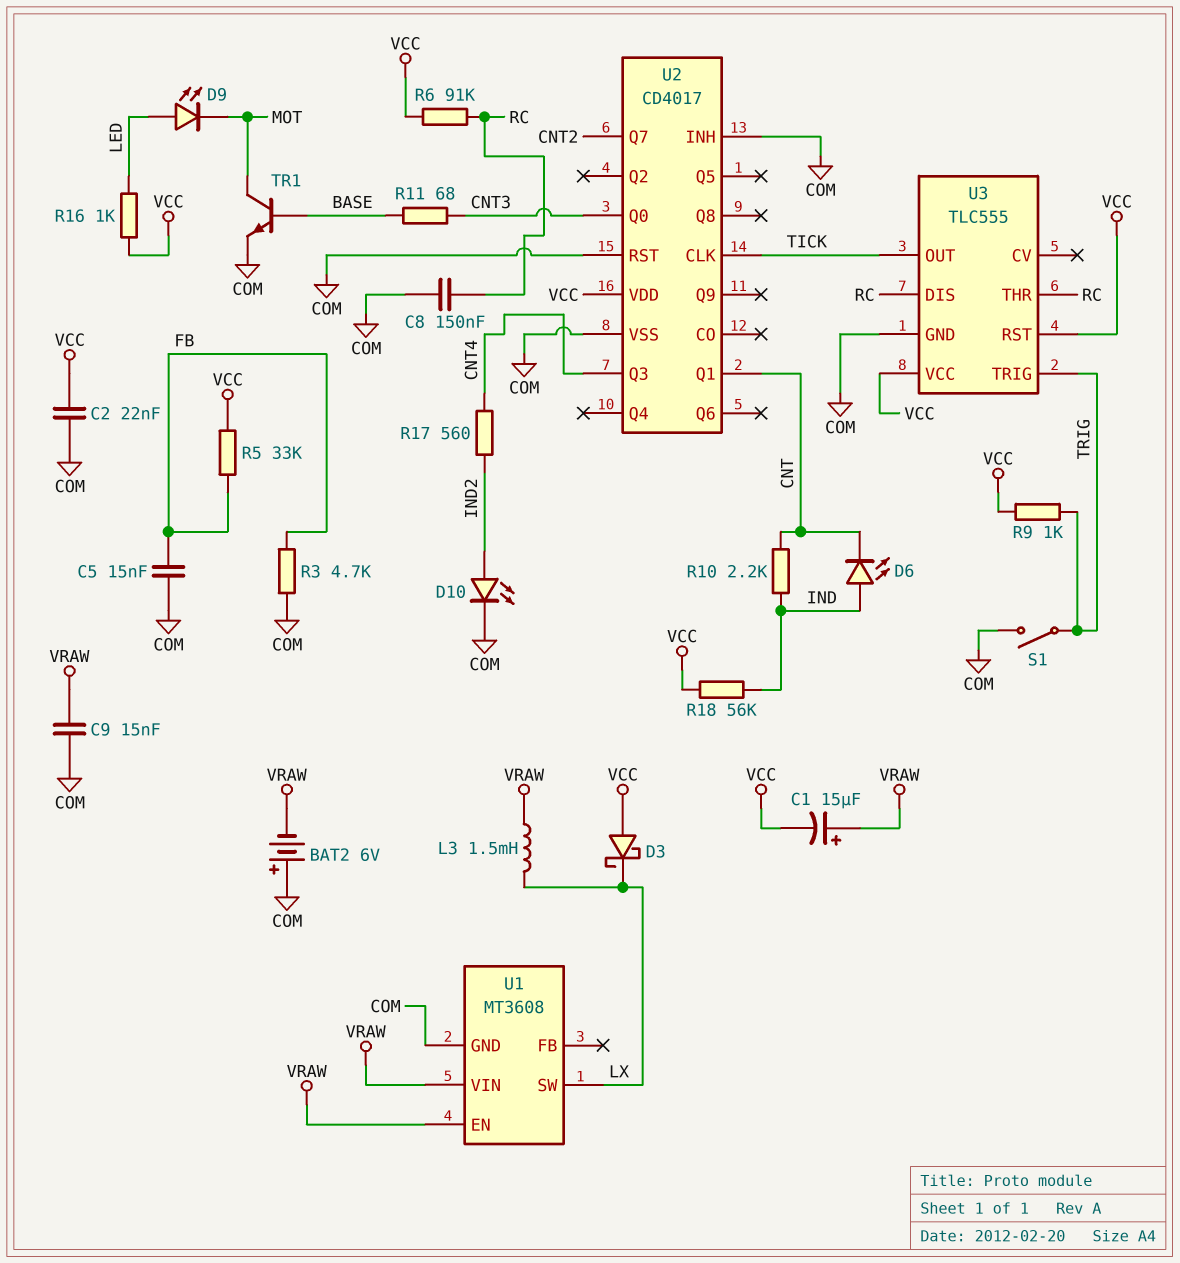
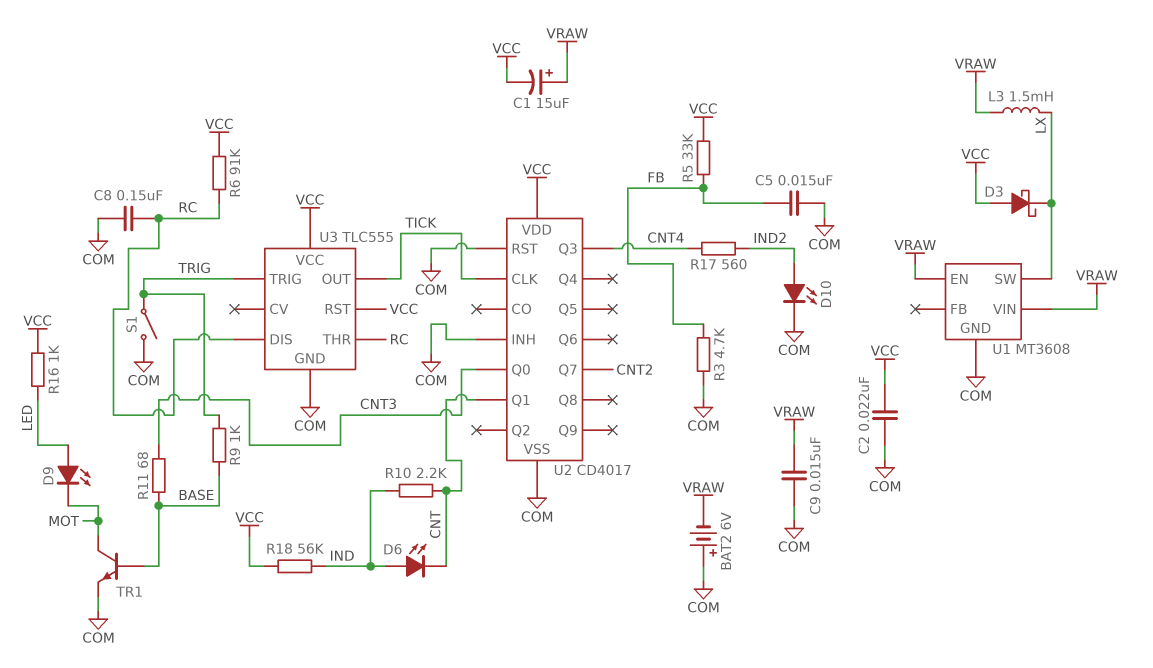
R9: 1k (TRIG, VCC) -> 1k (BASE, TRIG)

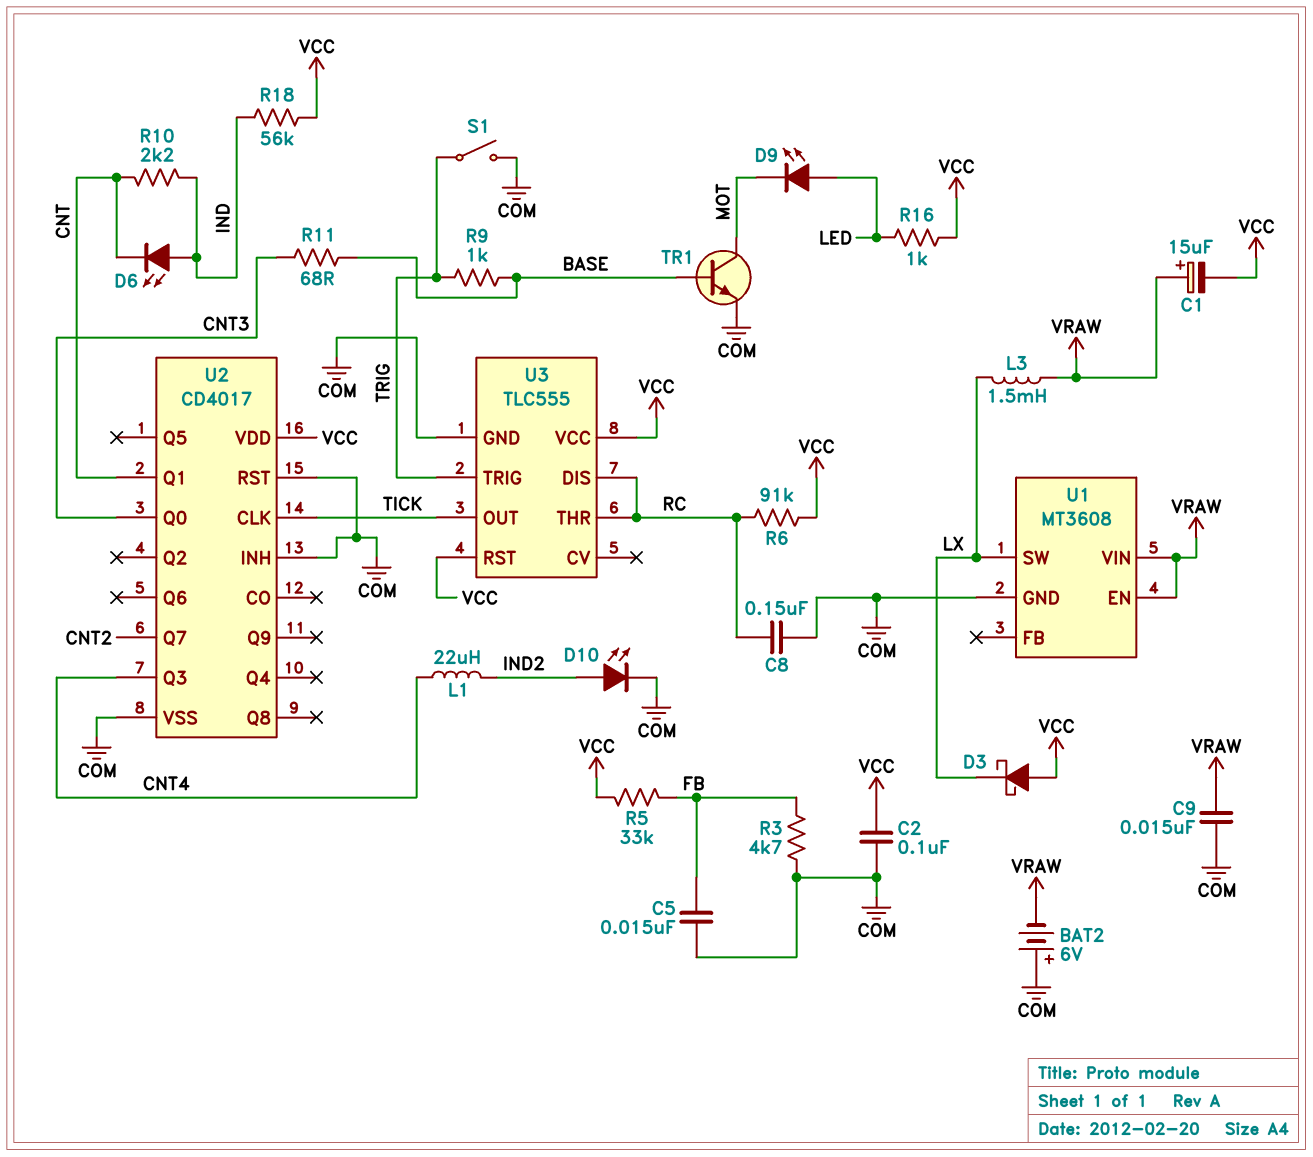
C2: 22nF (COM, VCC) -> 100nF (COM, VCC)
L1: none -> 22uH (CNT4, IND2)
R17: 560 (CNT4, IND2) -> none

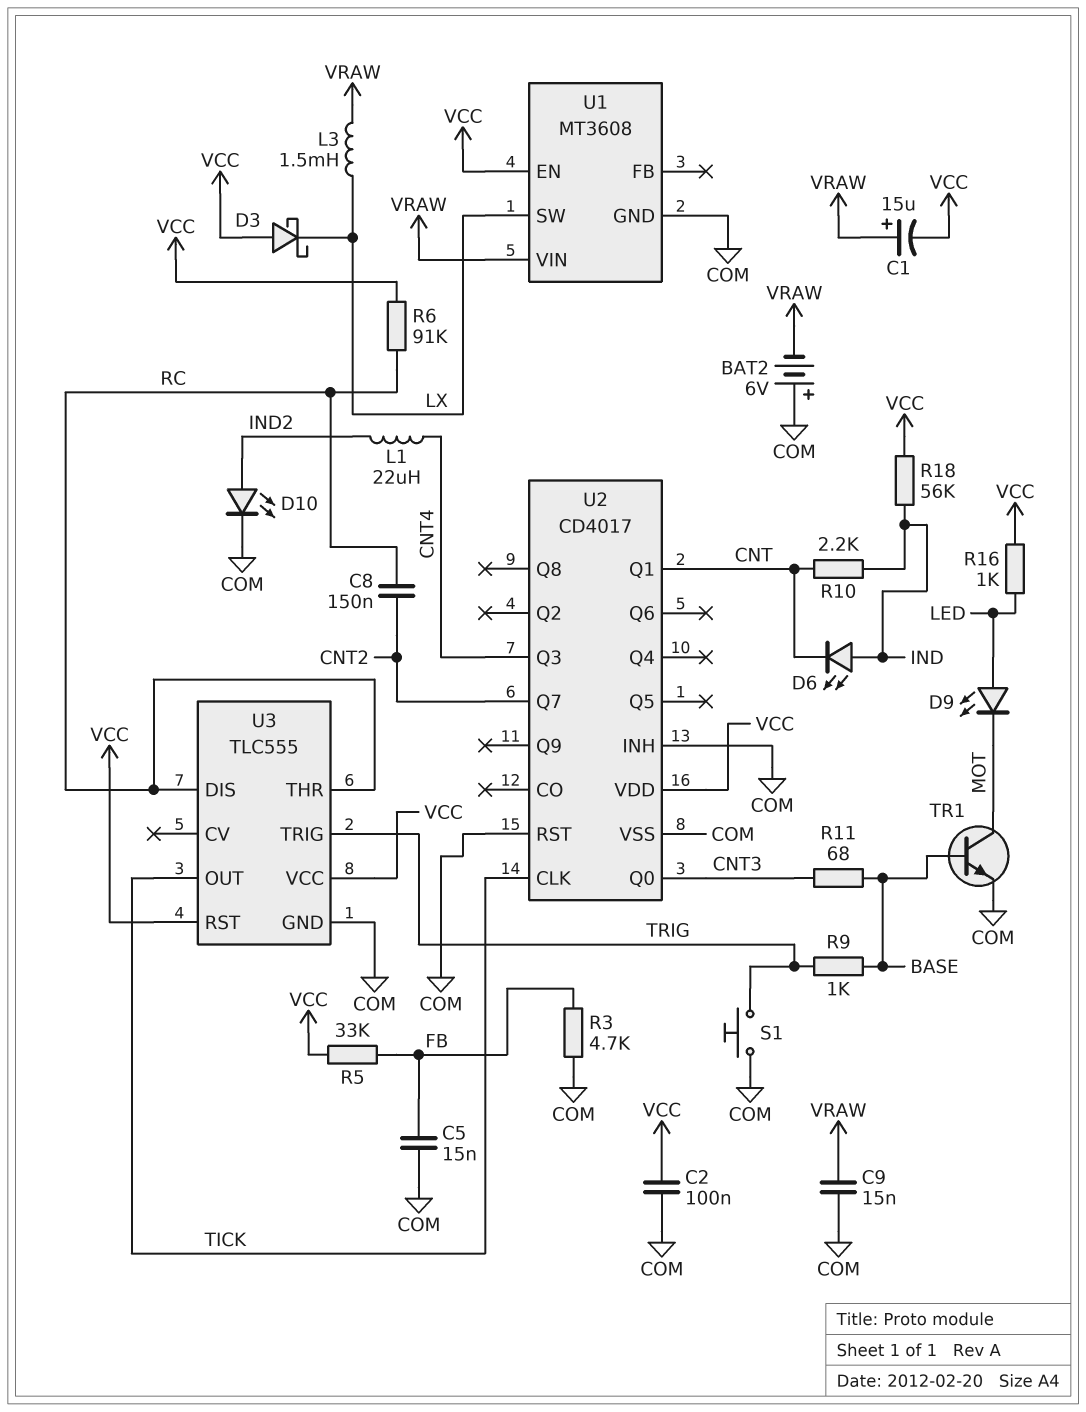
C8: 150nF (COM, RC) -> 150nF (CNT2, RC)
S1: switch (COM, TRIG) -> button (COM, TRIG)
U1 pin EN: VRAW -> VCC

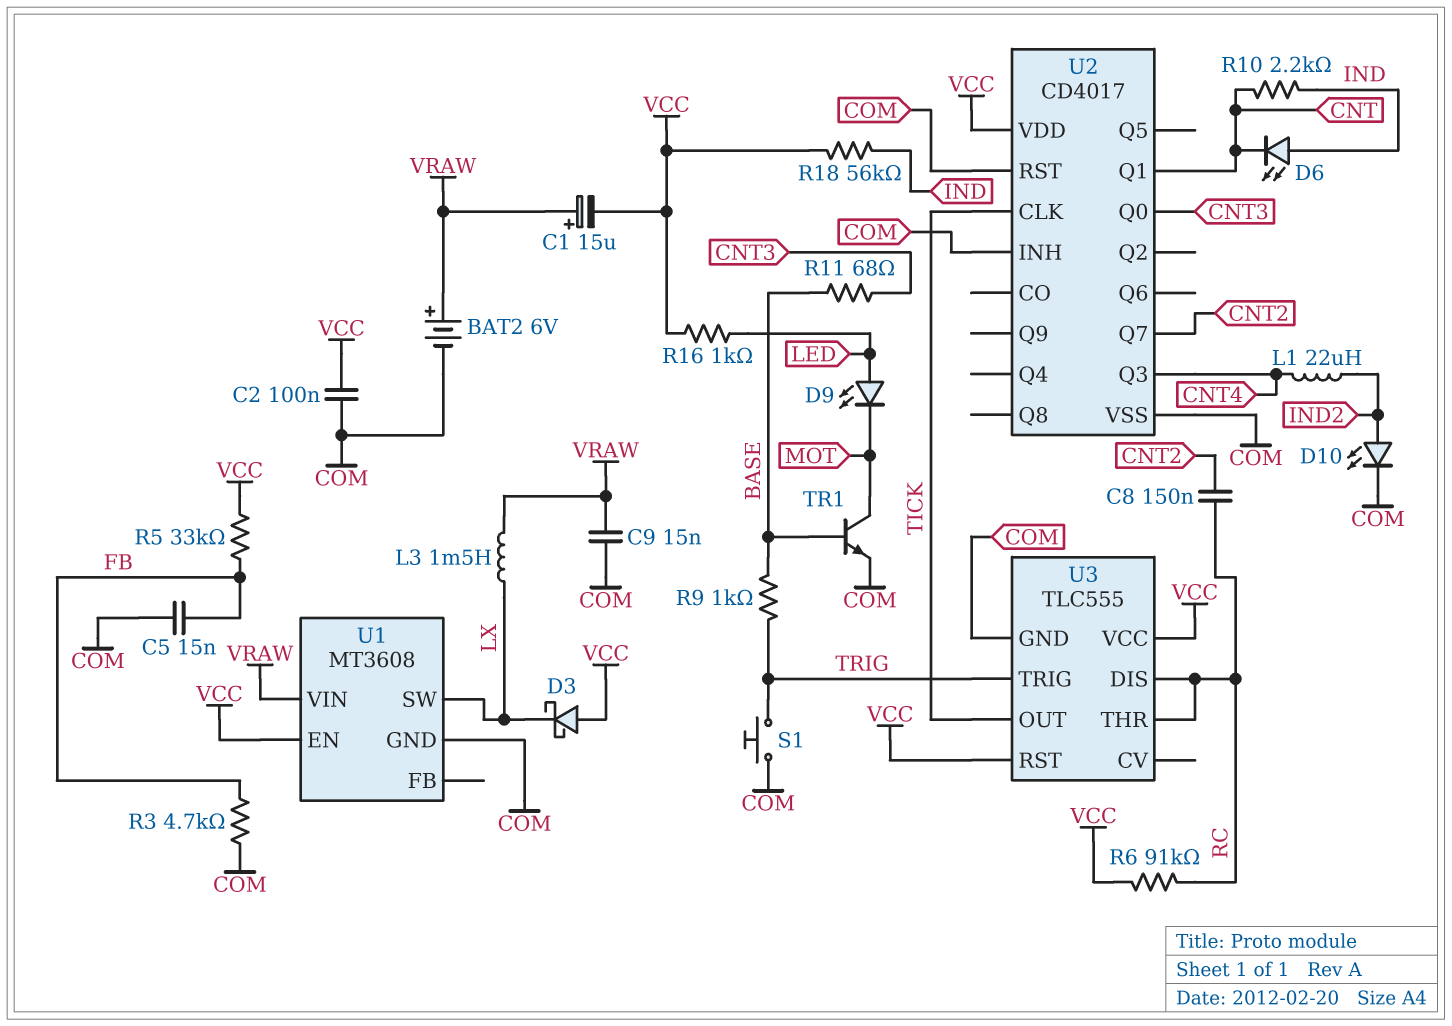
BAT2: 6V (plus COM, minus VRAW) -> 6V (plus VRAW, minus COM)

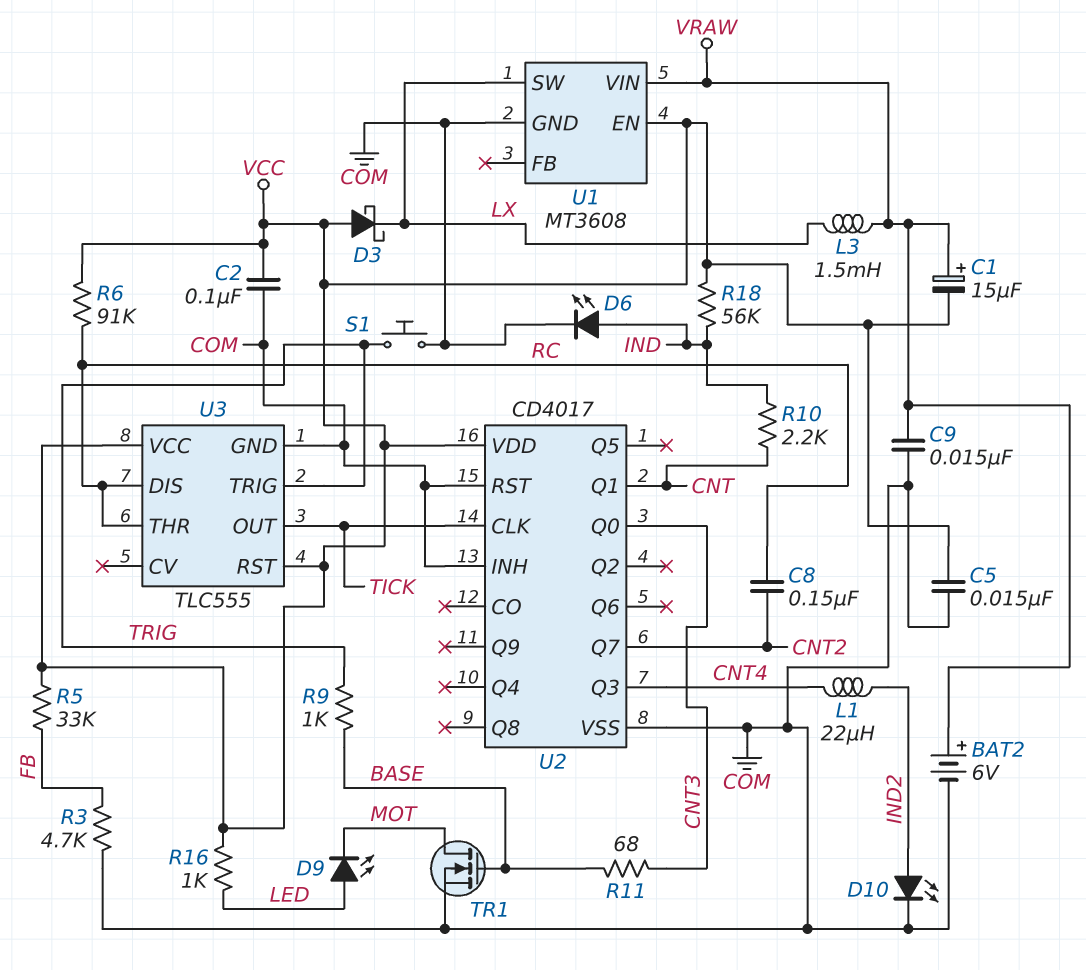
C5: 15nF (COM, FB) -> 15nF (COM, VCC)
D6: LED (A IND, K CNT) -> LED (A IND, K COM)
TR1: NPN (B BASE, C MOT, E COM) -> NMOS (G BASE, D MOT, S COM)

